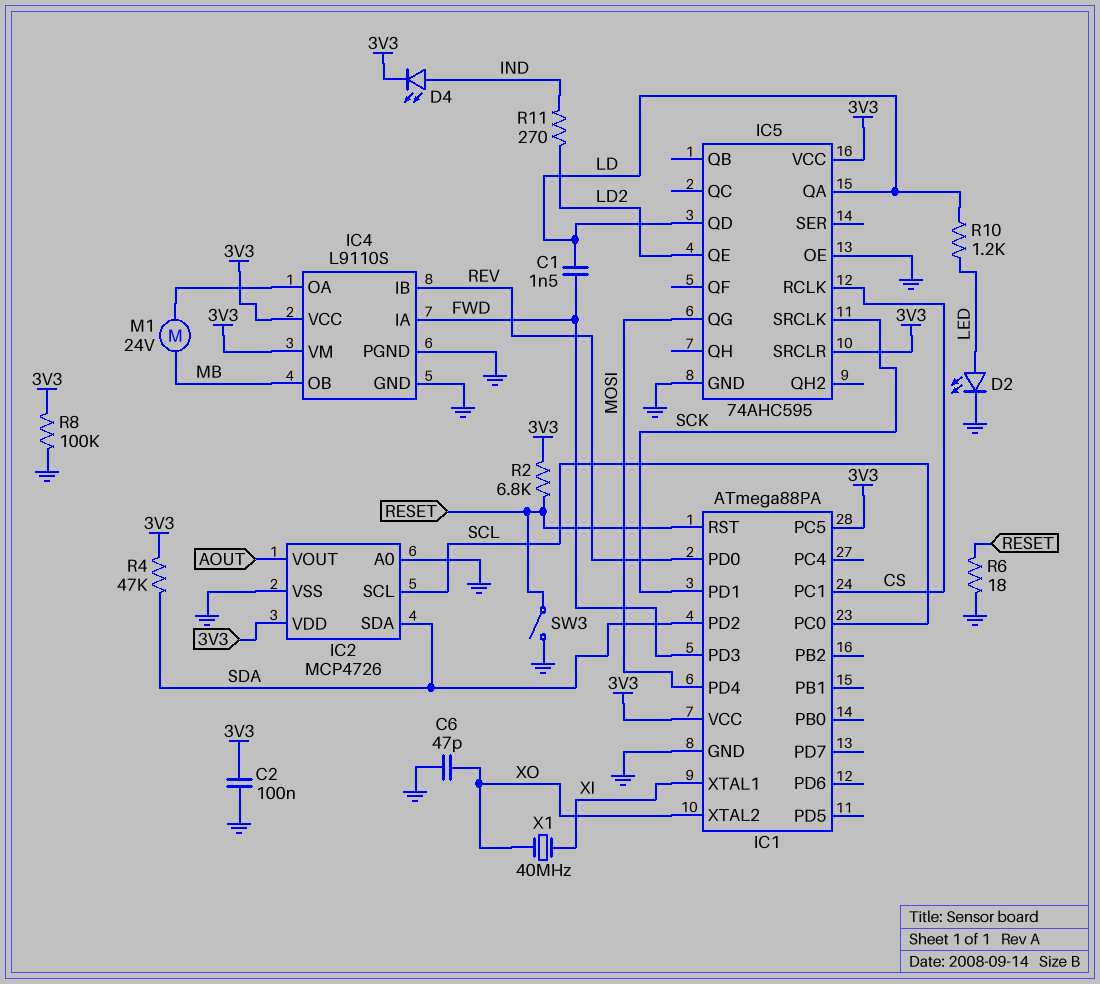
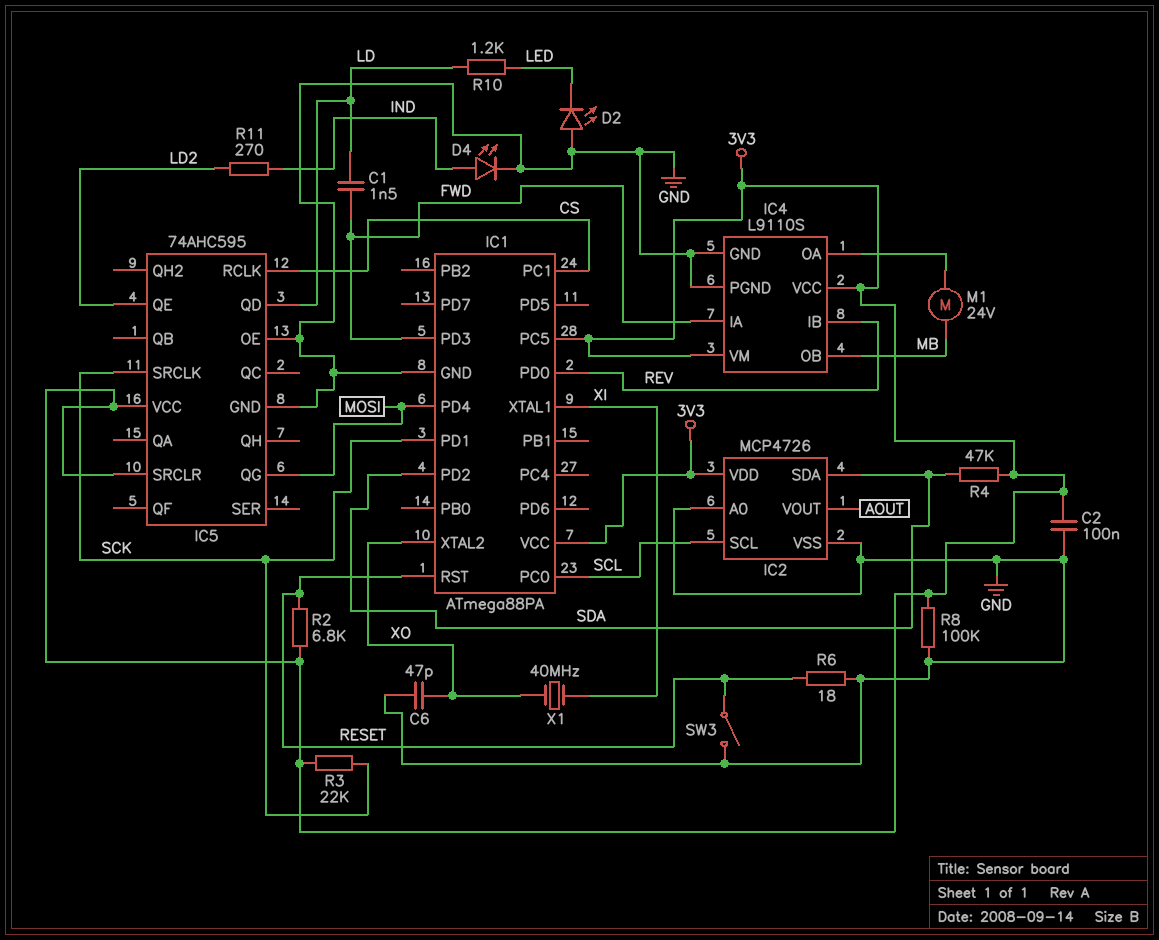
D2: LED (A LED, K GND) -> LED (A GND, K LED)
D4: LED (A IND, K 3V3) -> LED (A IND, K GND)
IC5 pin QA: LD -> none
R3: none -> 22k (3V3, SCK)

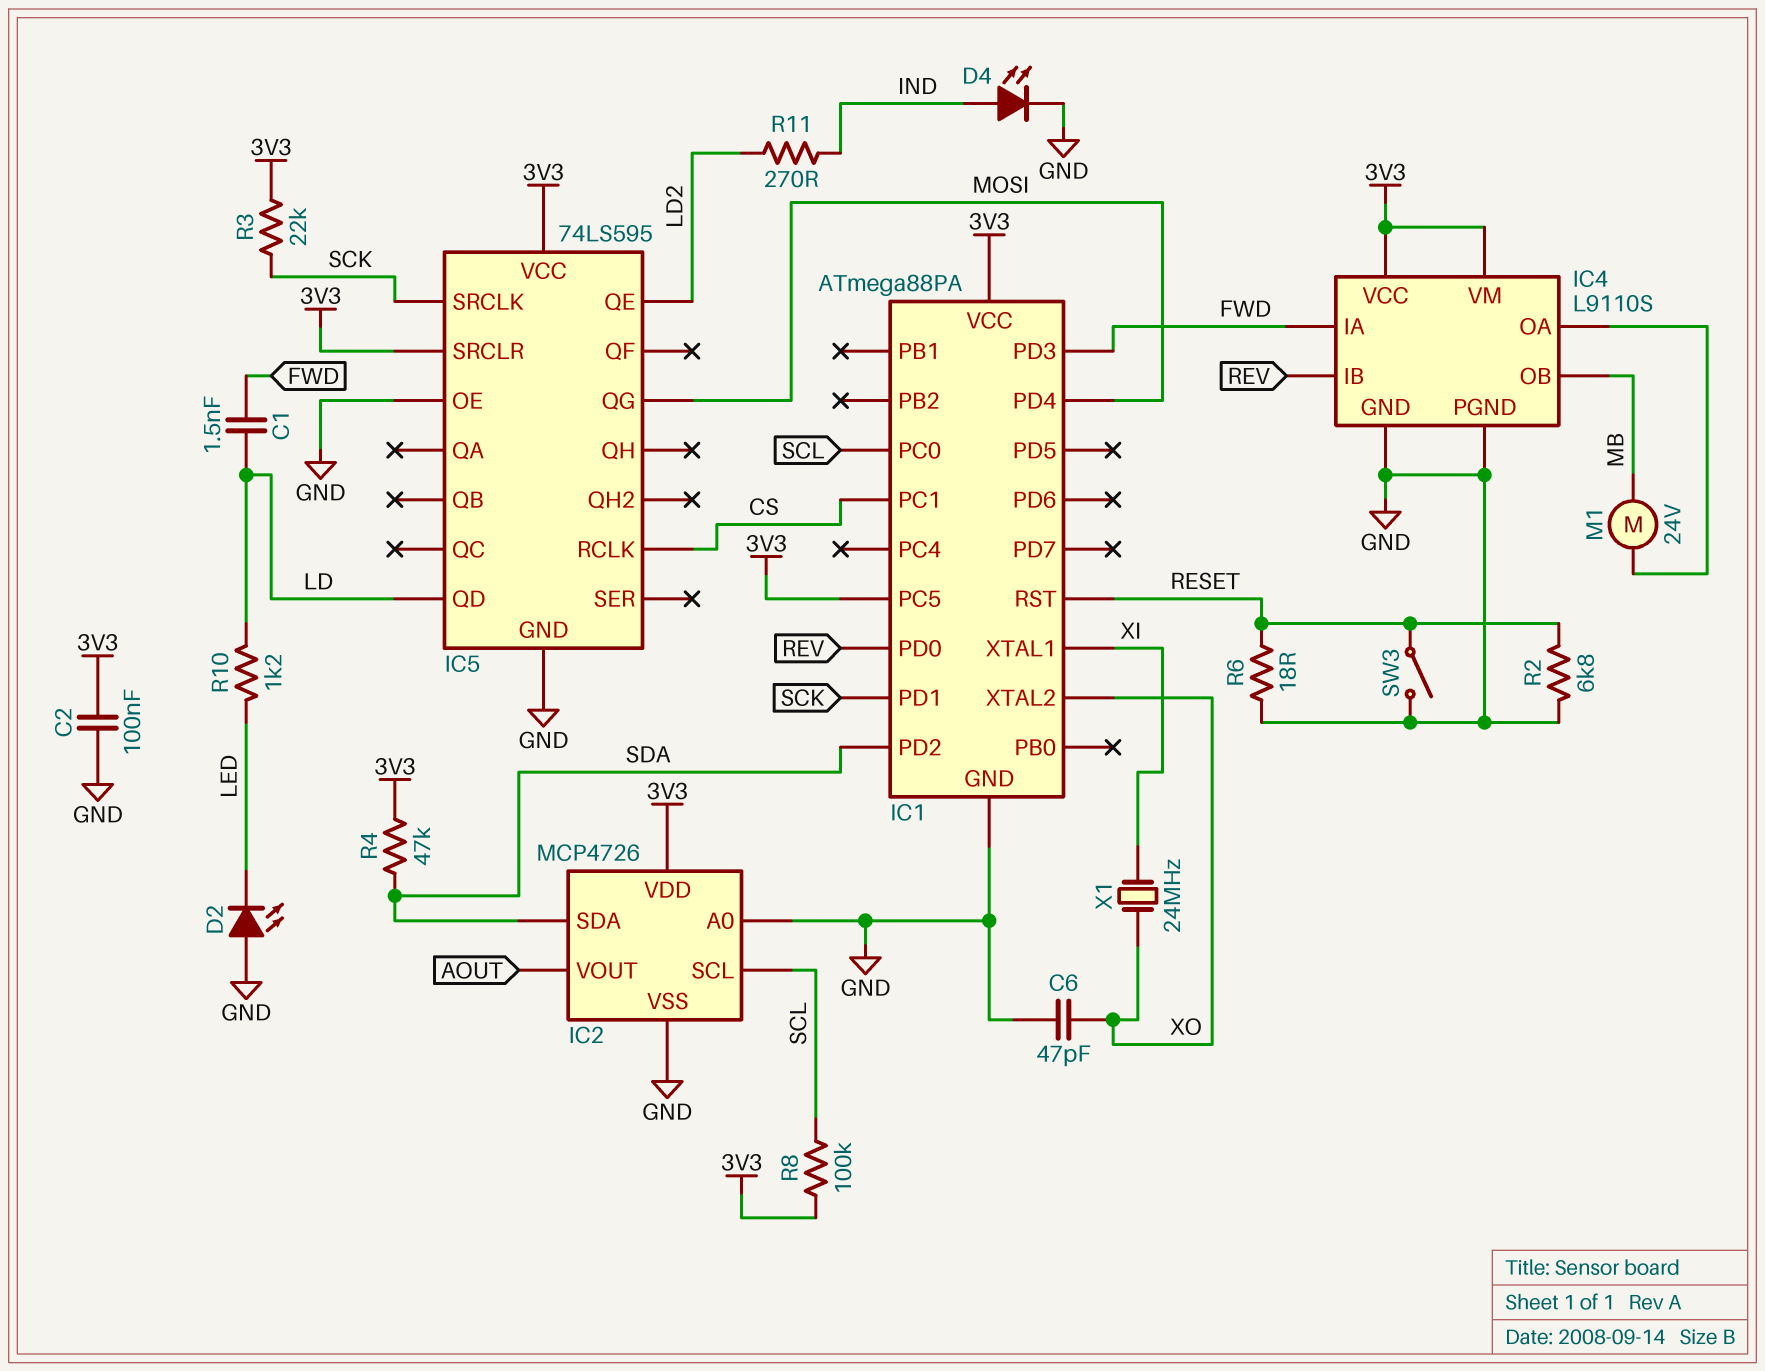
IC5: 74AHC595 -> 74LS595
R2: 6.8k (3V3, RESET) -> 6.8k (GND, RESET)
R8: 100k (3V3, GND) -> 100k (3V3, SCL)
X1: 40MHz (XI, XO) -> 24MHz (XI, XO)

